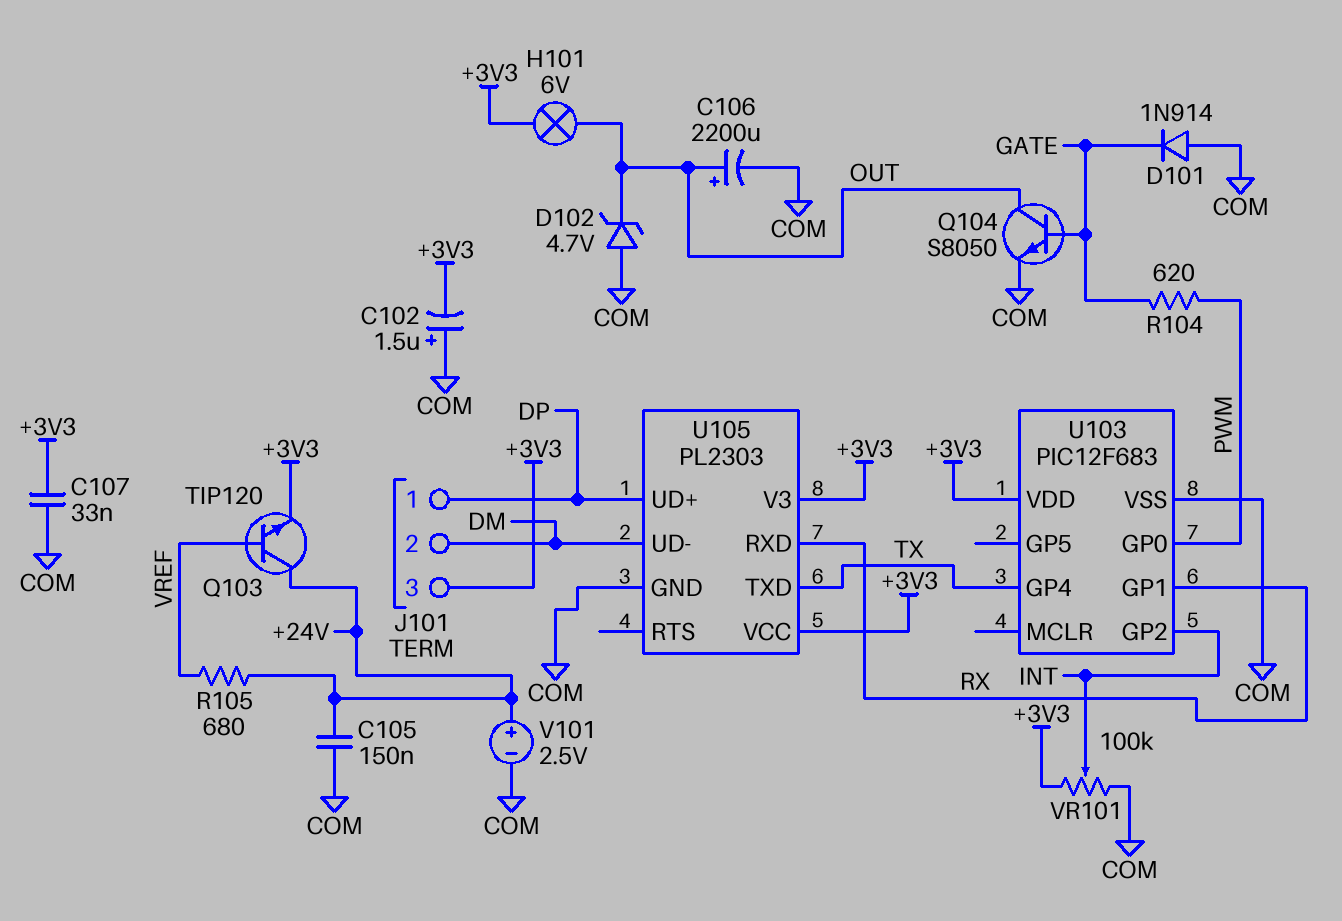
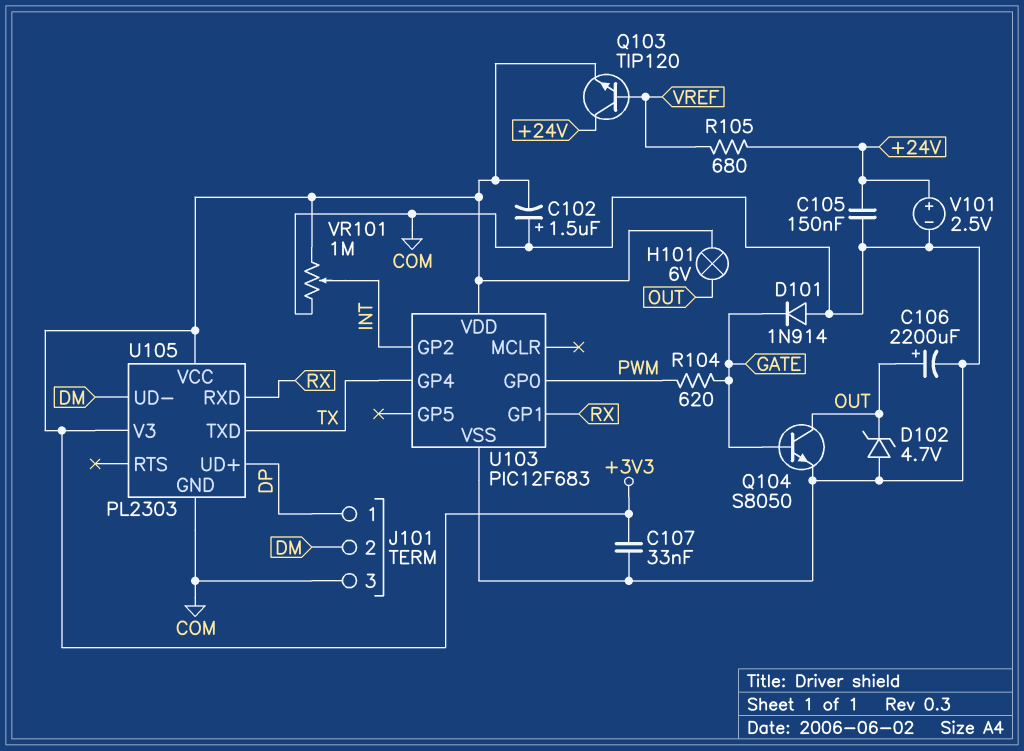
J101 pin 3: +3V3 -> COM
VR101: 100k (+3V3, COM, wiper INT) -> 1M (+3V3, COM, wiper INT)

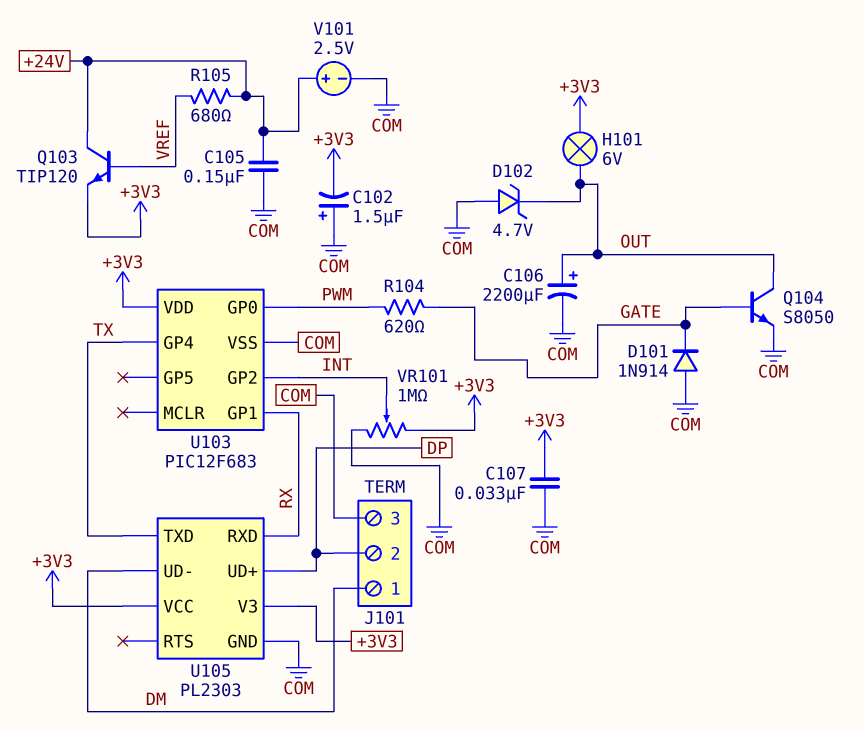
J101 pin 1: DP -> DM
J101 pin 2: DM -> DP

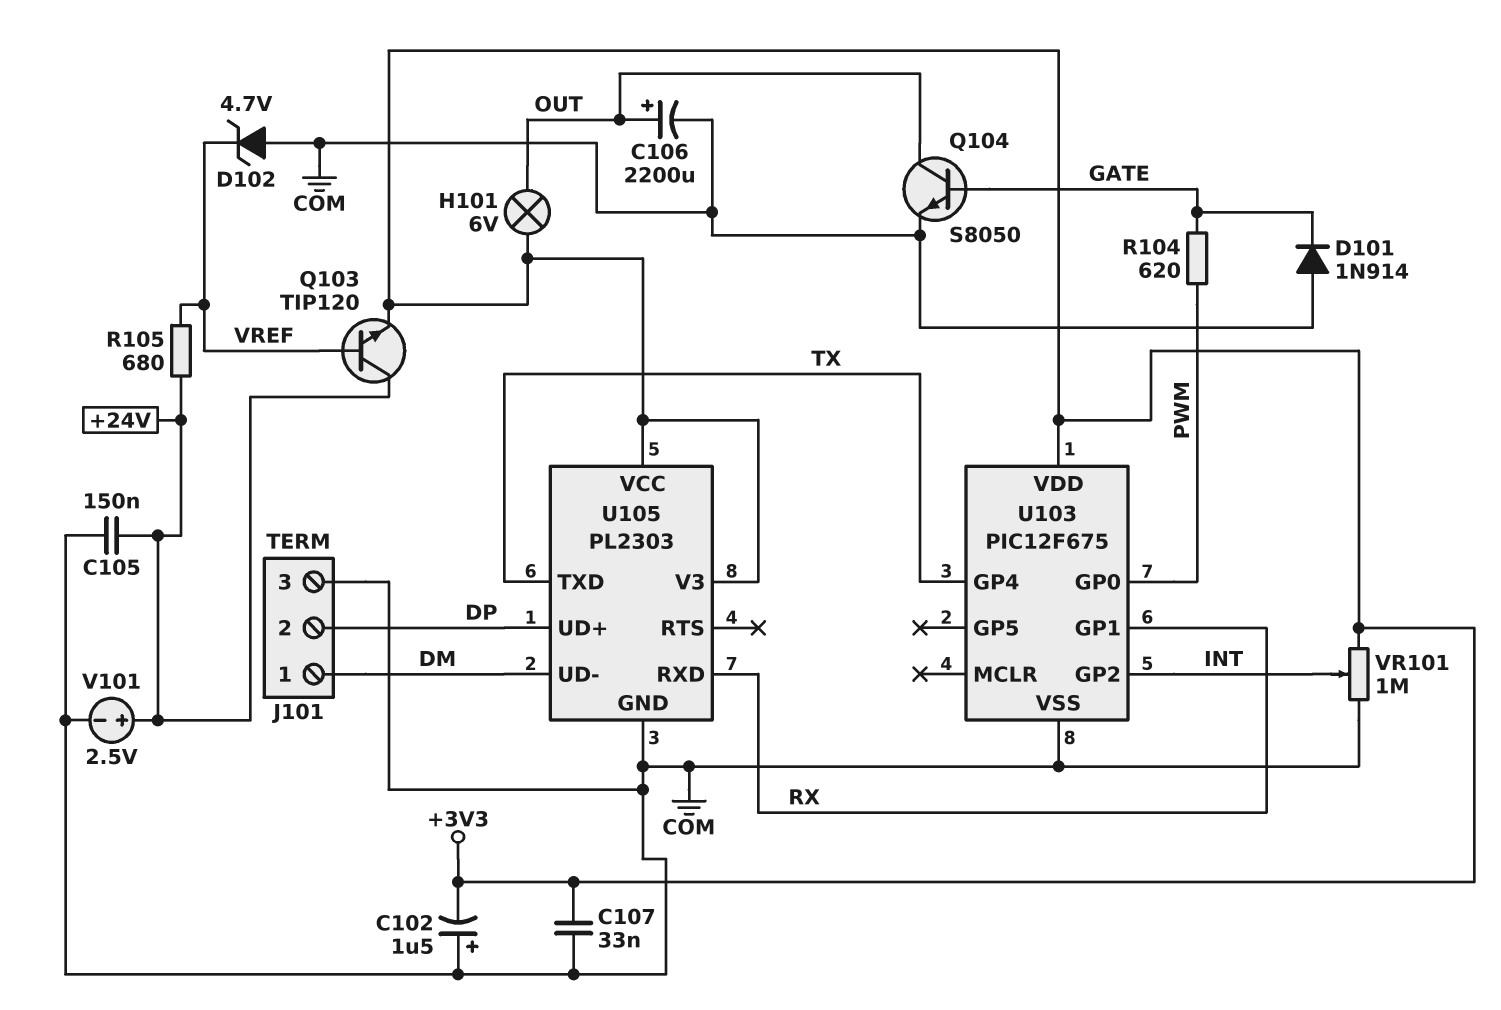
D102: zener 4.7V (A COM, K OUT) -> zener 4.7V (A COM, K VREF)
U103: PIC12F683 -> PIC12F675

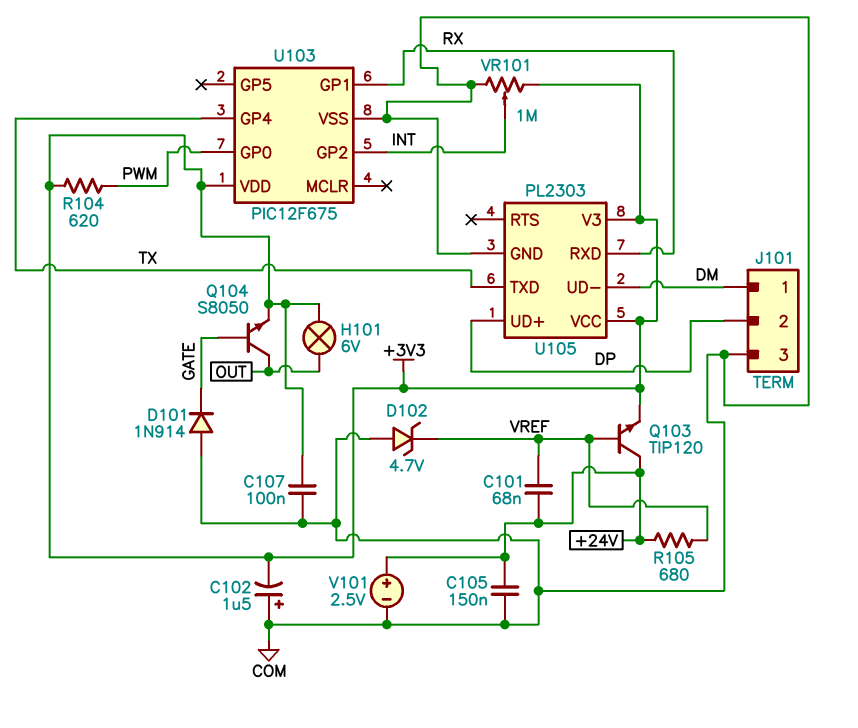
C101: none -> 68nF (+24V, VREF)
C106: 2200uF (plus OUT, minus COM) -> none
C107: 33nF (+3V3, COM) -> 100nF (+3V3, COM)
Q104: NPN S8050 (B GATE, C OUT, E COM) -> NPN S8050 (B GATE, C OUT, E +3V3)
R104: 620 (GATE, PWM) -> 620 (+3V3, PWM)

